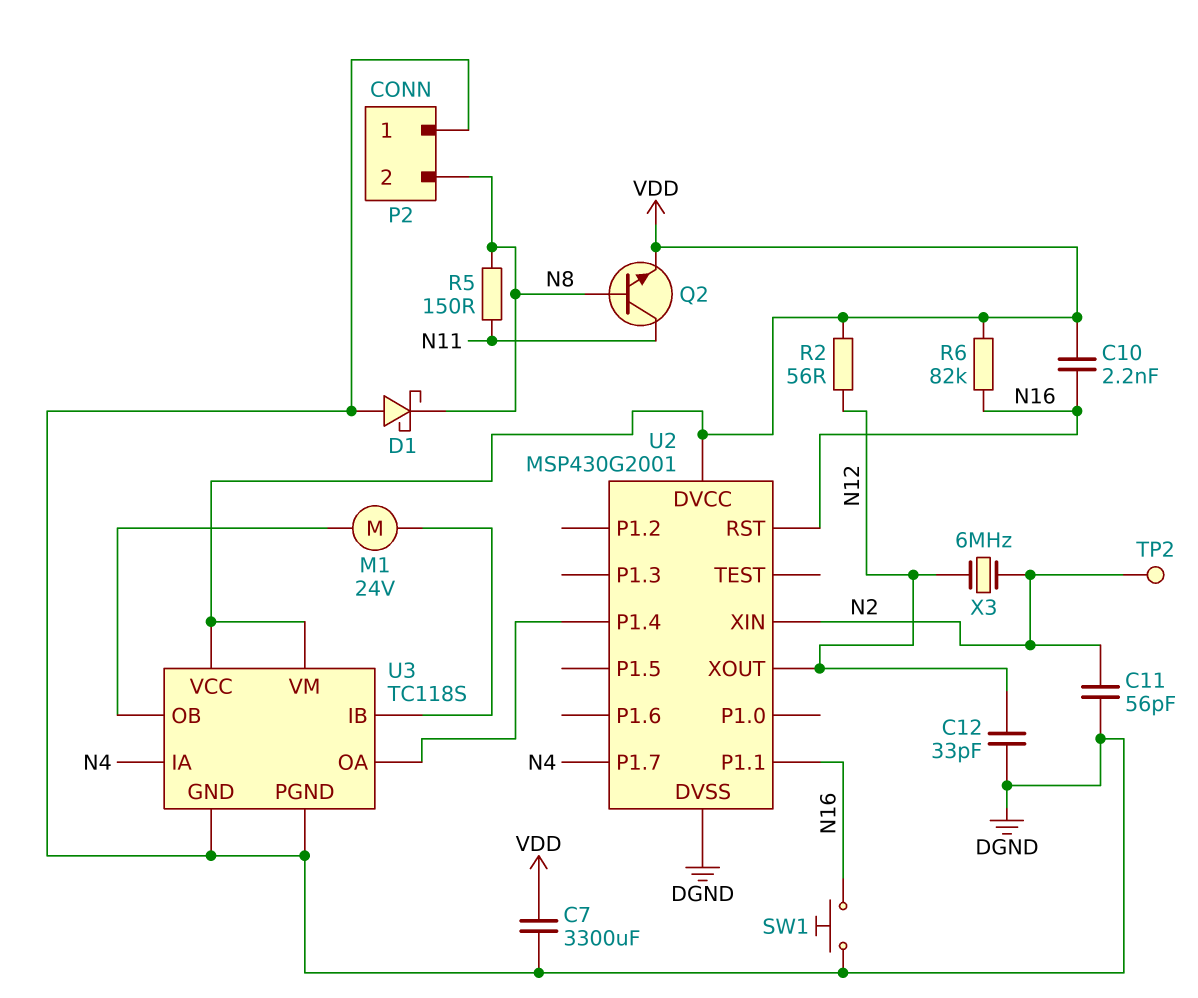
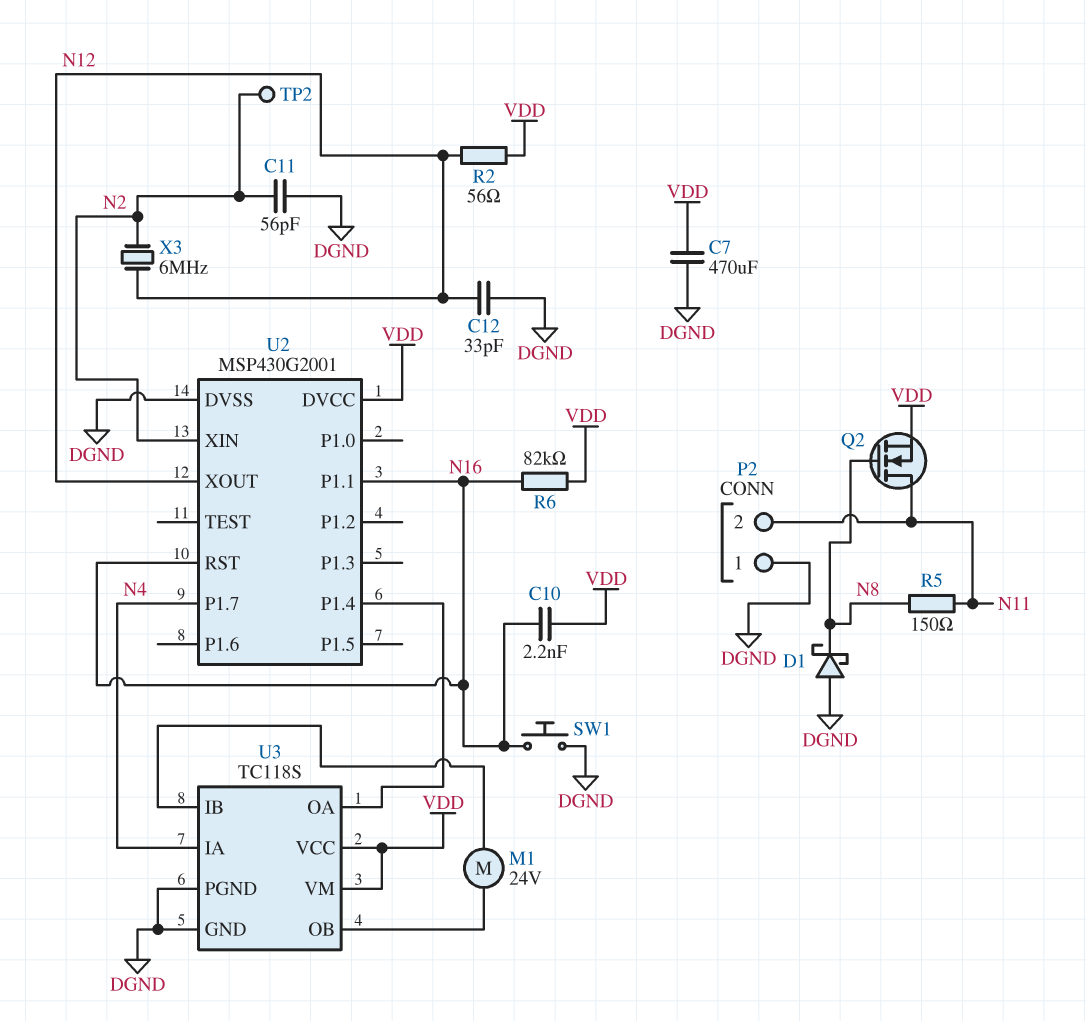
C7: 3300uF (DGND, VDD) -> 470uF (DGND, VDD)
P2 pin 2: N8 -> N11
Q2: NPN (B N8, C N11, E VDD) -> NMOS (G N8, D N11, S VDD)

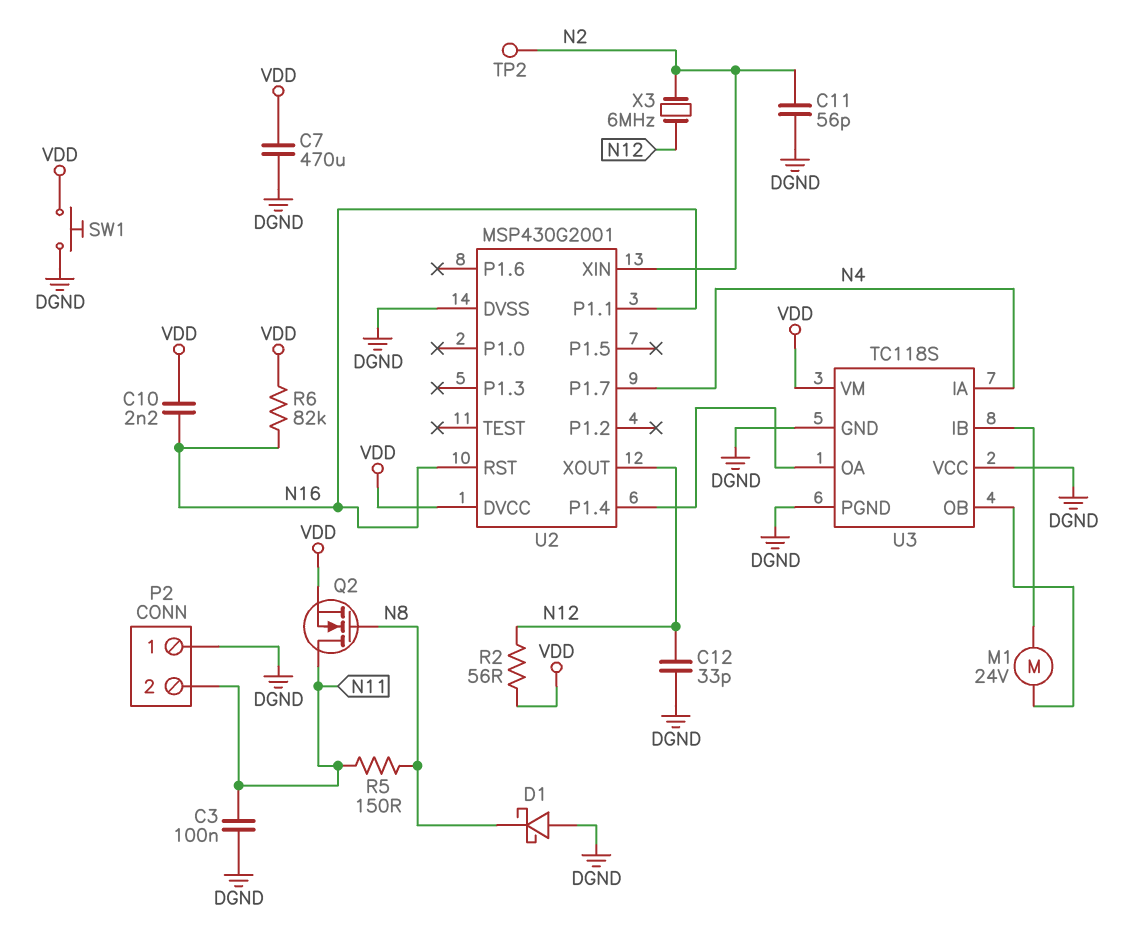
C3: none -> 100nF (DGND, N11)
SW1: button (DGND, N16) -> button (DGND, VDD)
U3 pin VCC: VDD -> DGND

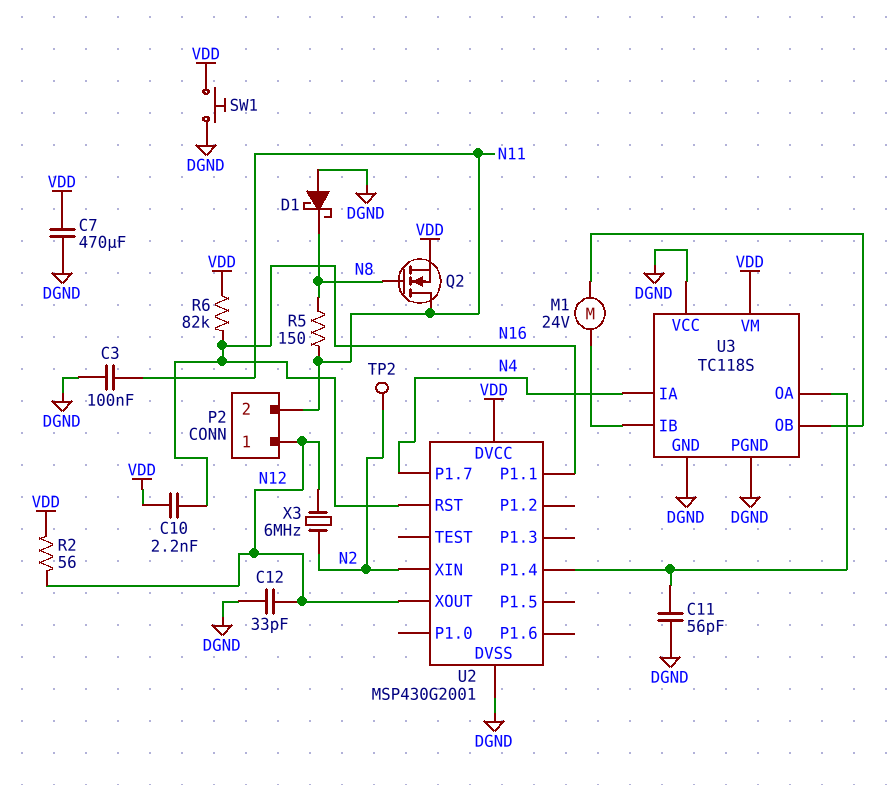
C11: 56pF (DGND, N2) -> 56pF (DGND, U2/P1.4)
P2 pin 1: DGND -> N12

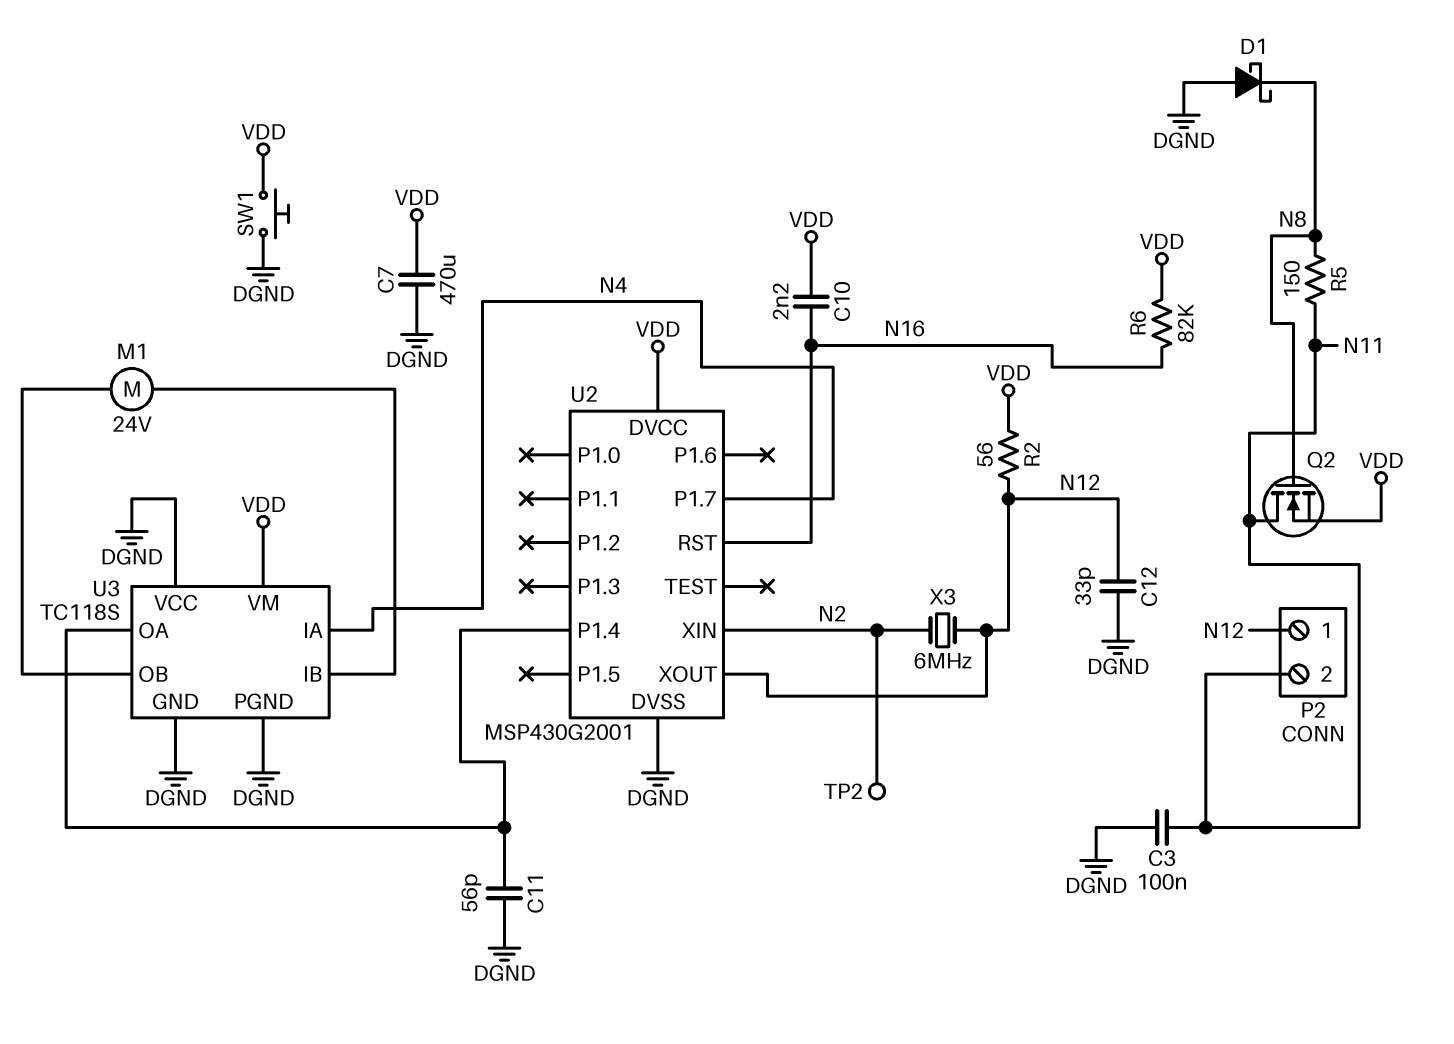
U2 pin P1.1: N16 -> none

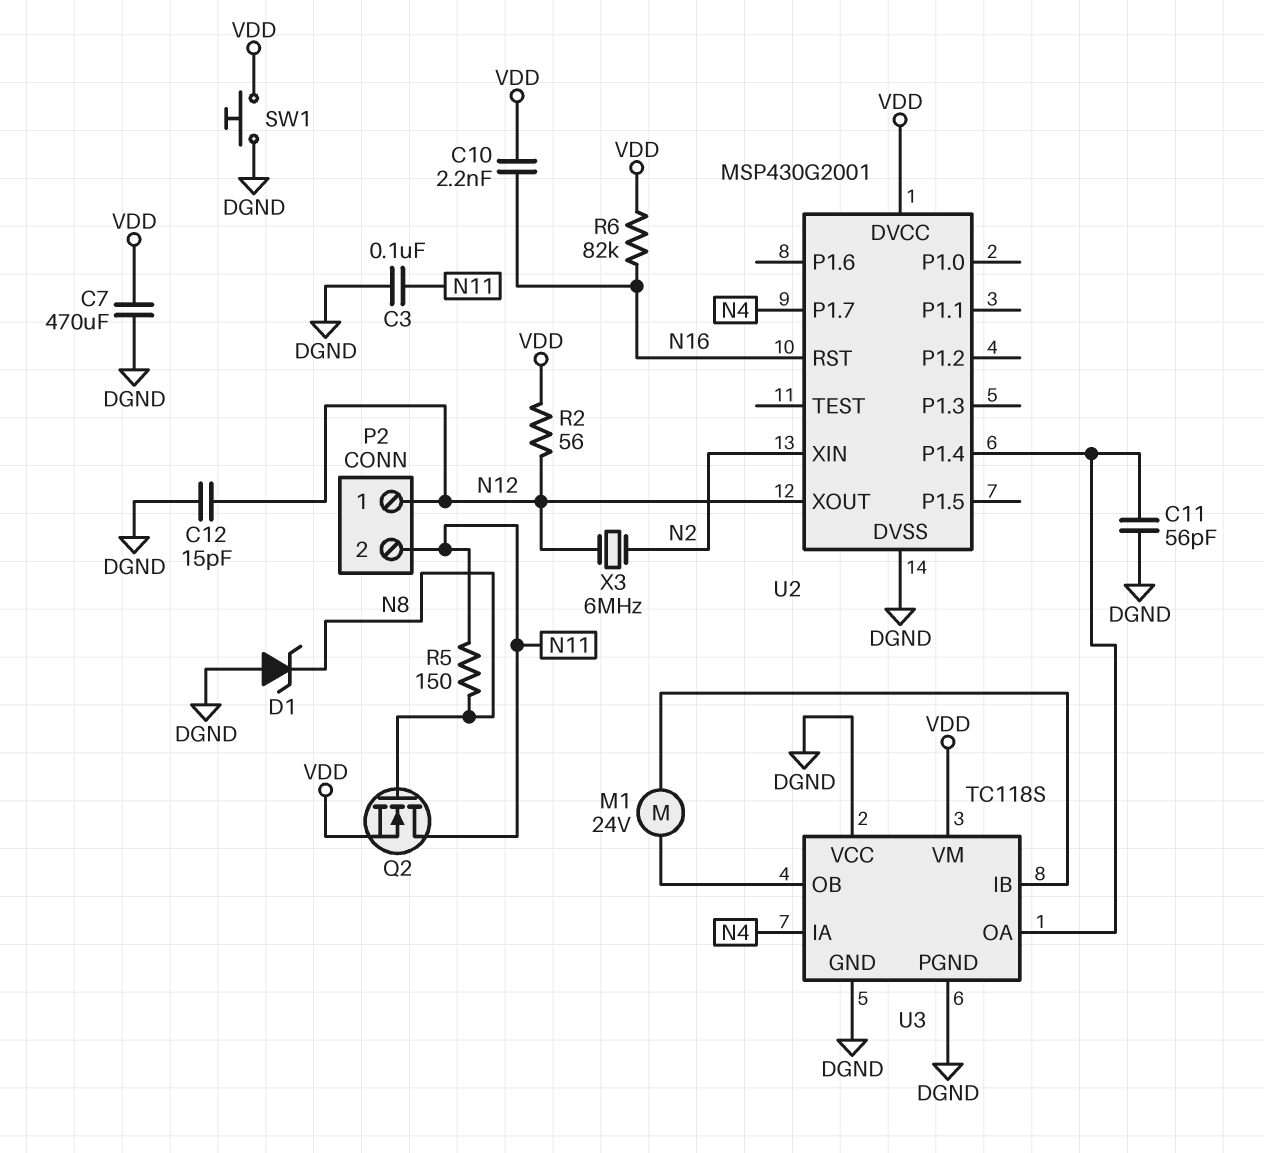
C12: 33pF (DGND, N12) -> 15pF (DGND, N12)
D1: schottky (A DGND, K N8) -> zener (A DGND, K N8)
TP2: test point (N2) -> none

